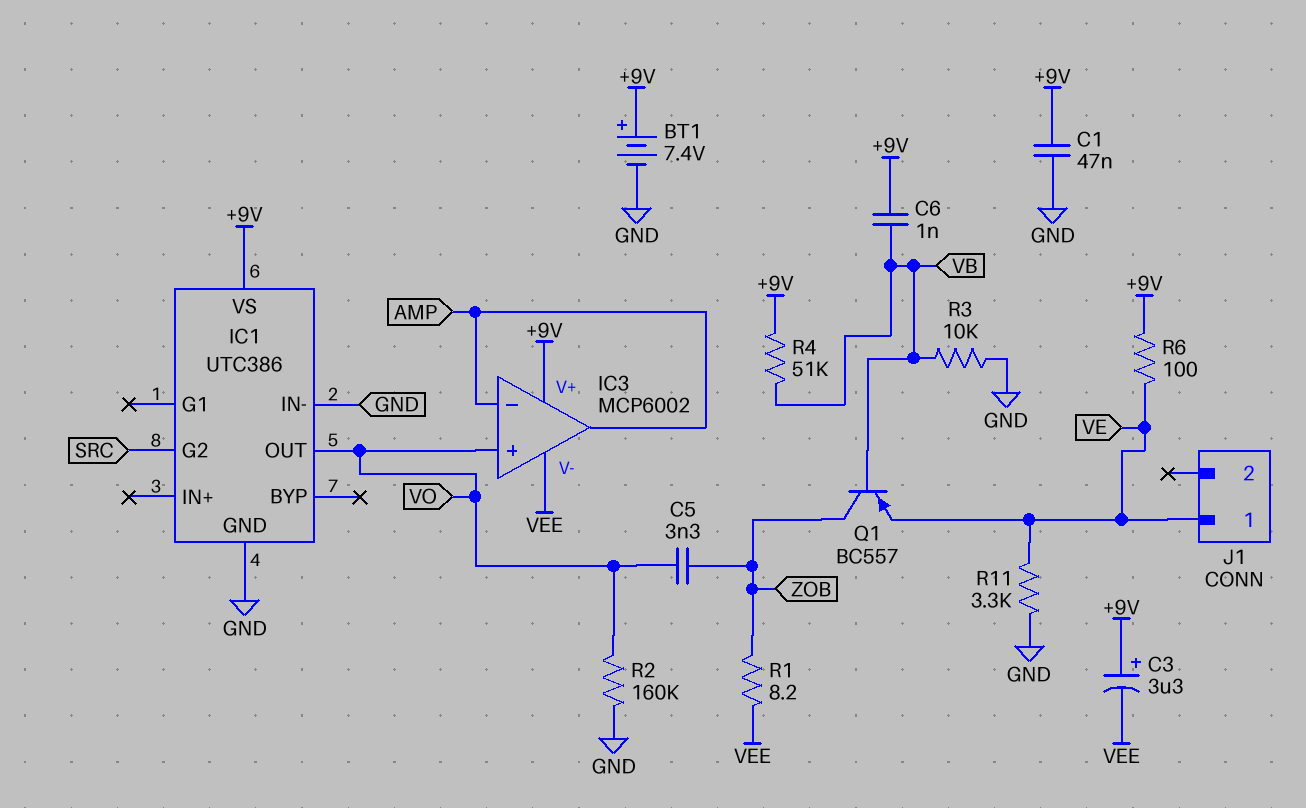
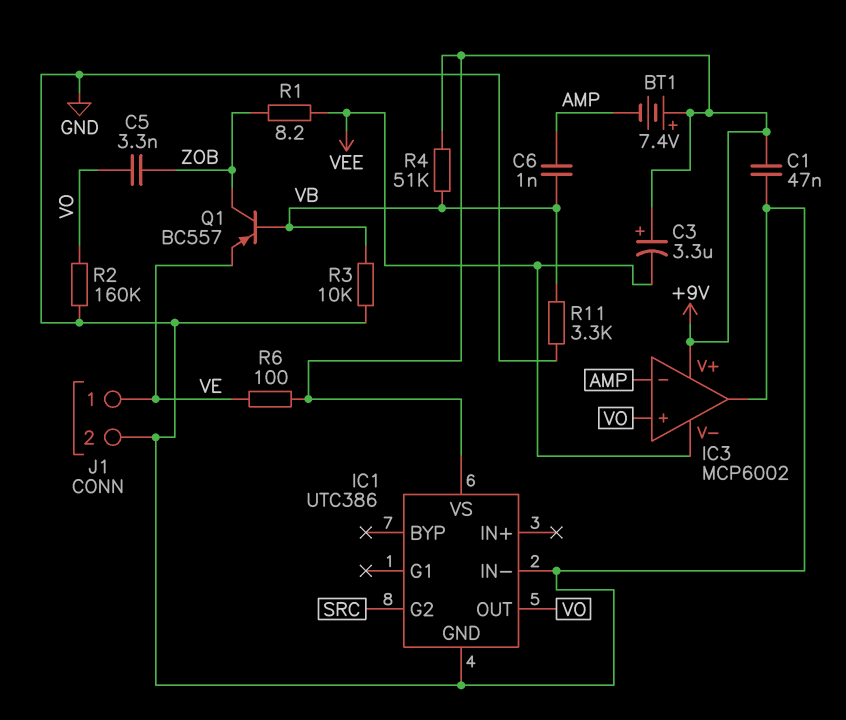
BT1: 7.4V (plus +9V, minus GND) -> 7.4V (plus +9V, minus AMP)
C6: 1nF (+9V, VB) -> 1nF (AMP, VB)
IC3 pin out: AMP -> GND
J1 pin 2: none -> GND
R11: 3.3k (GND, VE) -> 3.3k (GND, VB)

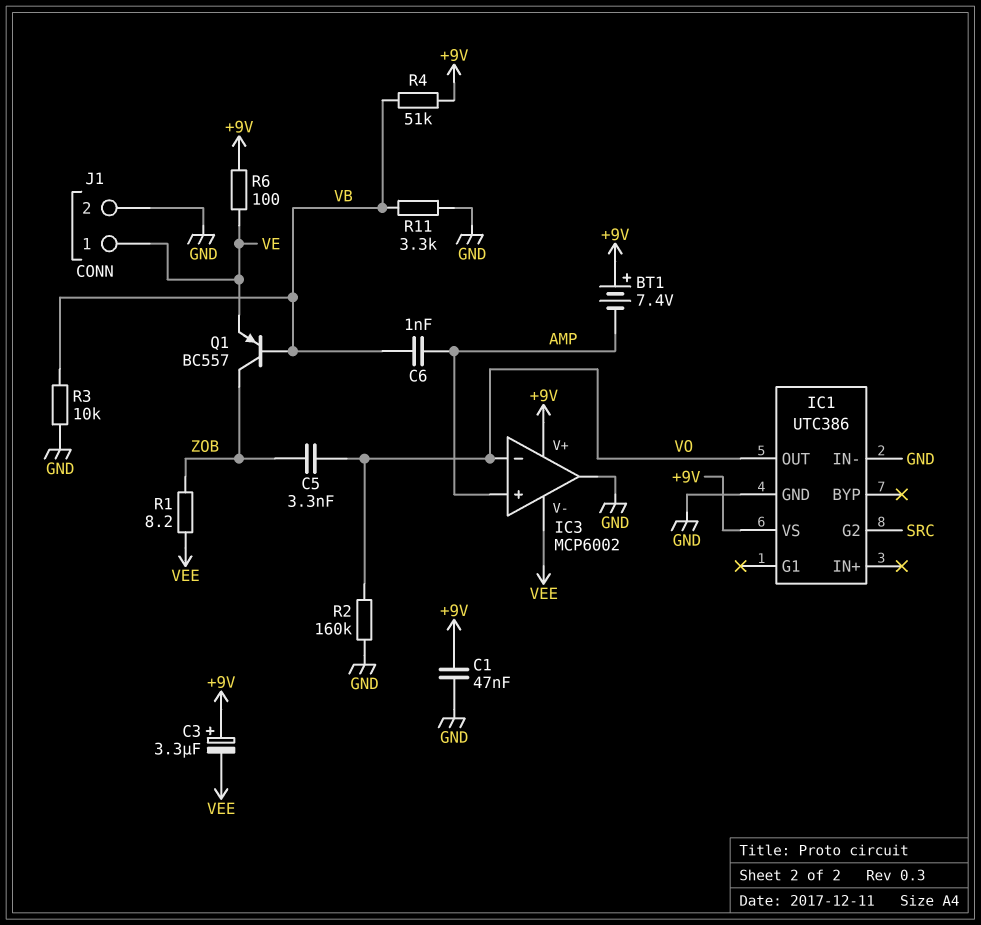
IC3 pin in+: VO -> AMP
IC3 pin in-: AMP -> VO

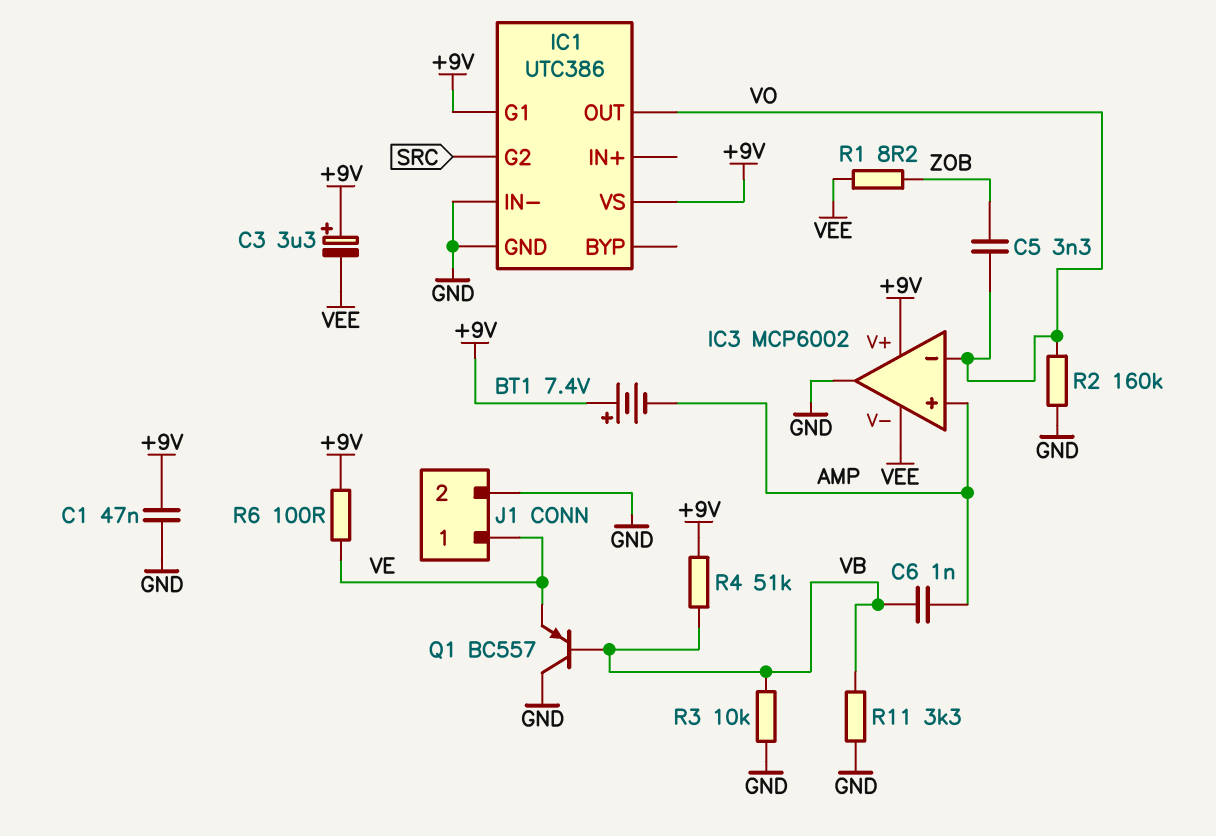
IC1 pin G1: none -> +9V
Q1: PNP BC557 (B VB, C ZOB, E VE) -> PNP BC557 (B VB, C GND, E VE)

